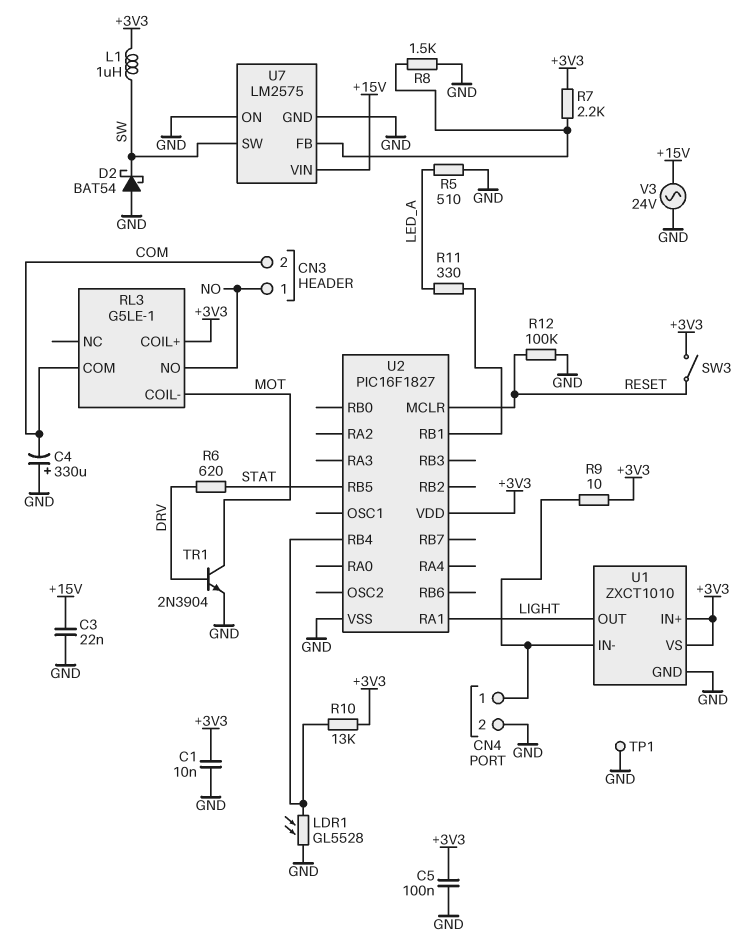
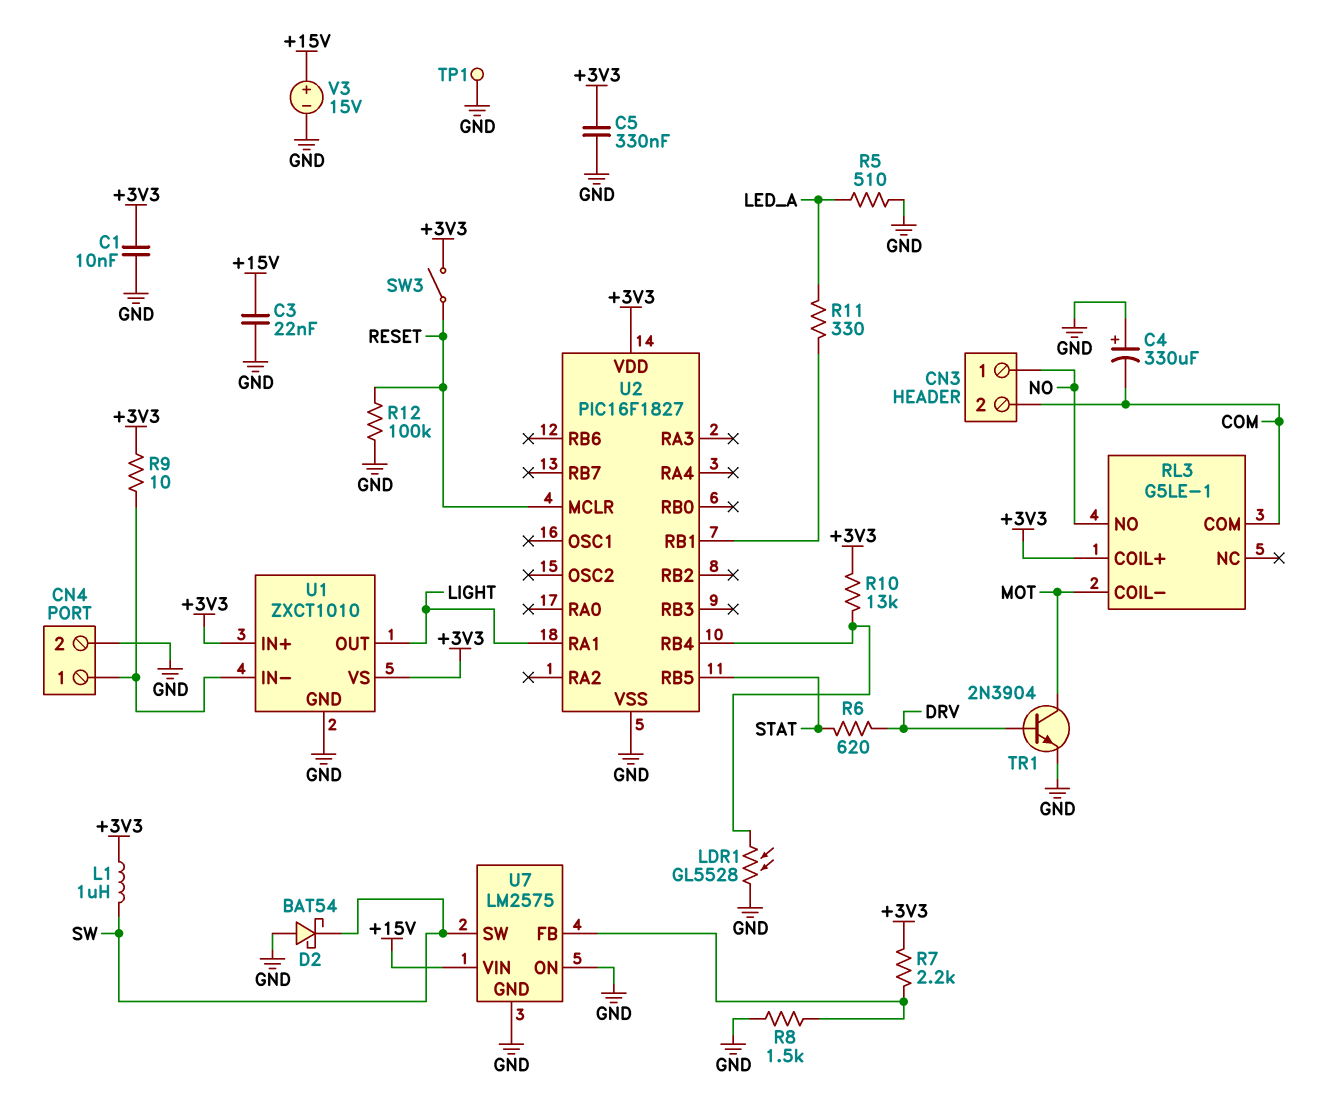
C5: 100nF (+3V3, GND) -> 330nF (+3V3, GND)
V3: AC 24V (+15V, GND) -> 15V (plus +15V, minus GND)

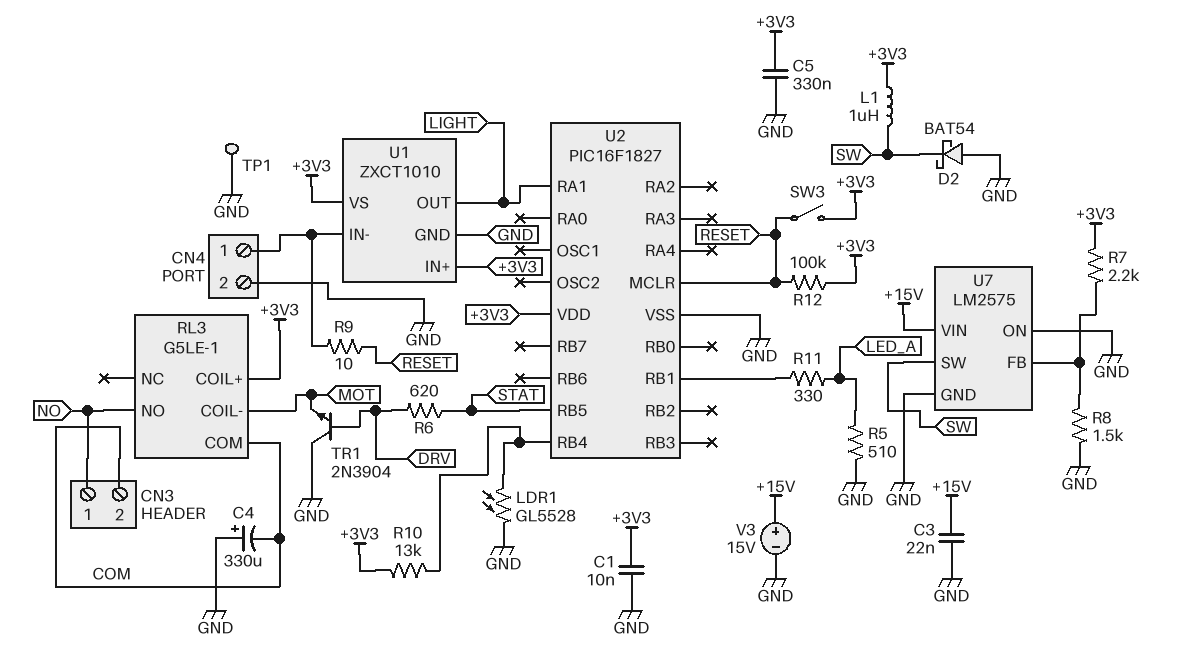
R9: 10 (+3V3, CN4/1) -> 10 (CN4/1, RESET)
R12: 100k (GND, RESET) -> 100k (+3V3, RESET)
TR1: NPN 2N3904 (B DRV, C MOT, E GND) -> NPN 2N3904 (B DRV, C GND, E MOT)

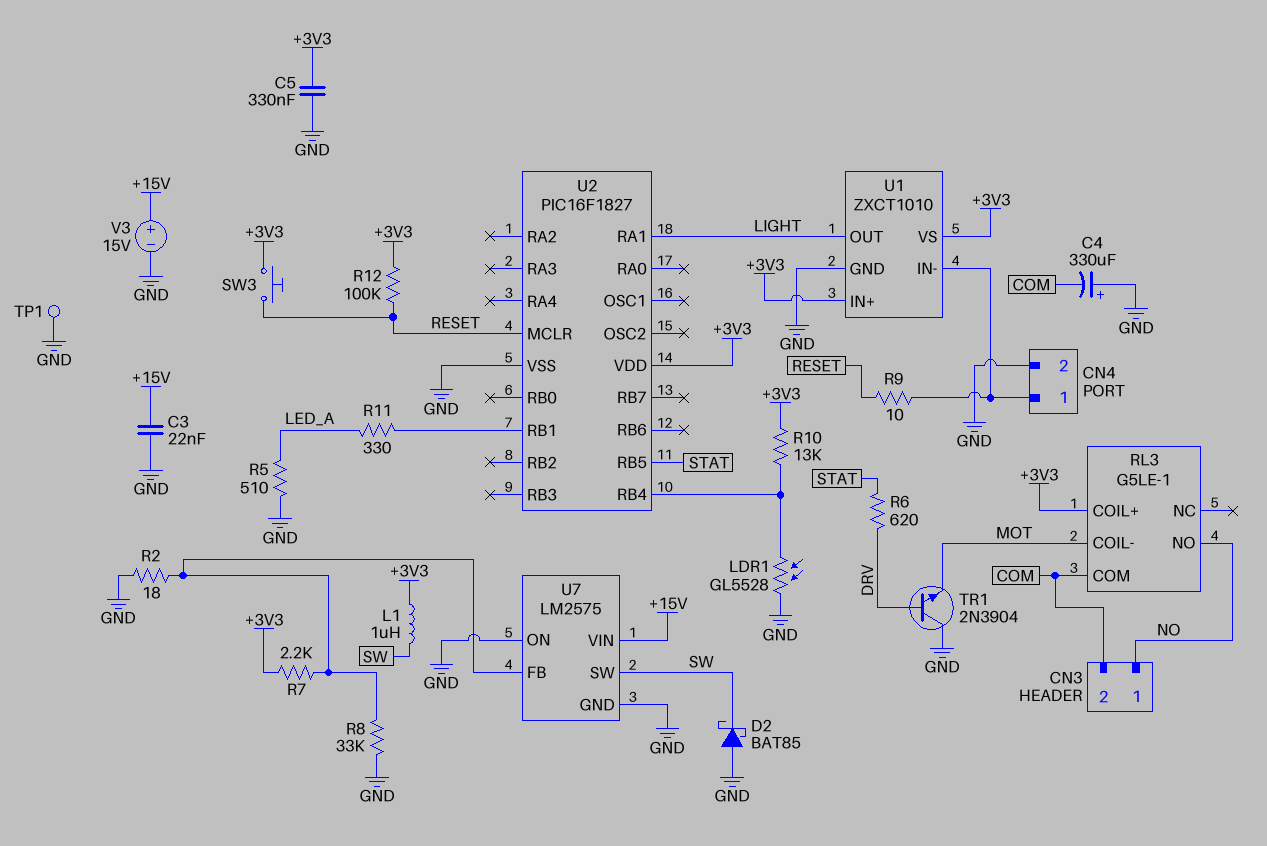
C1: 10nF (+3V3, GND) -> none
D2: schottky BAT54 (A GND, K SW) -> schottky BAT85 (A GND, K SW)
R2: none -> 18 (GND, U7/FB)
R8: 1.5k (GND, U7/FB) -> 33k (GND, U7/FB)
SW3: switch (+3V3, RESET) -> button (+3V3, RESET)

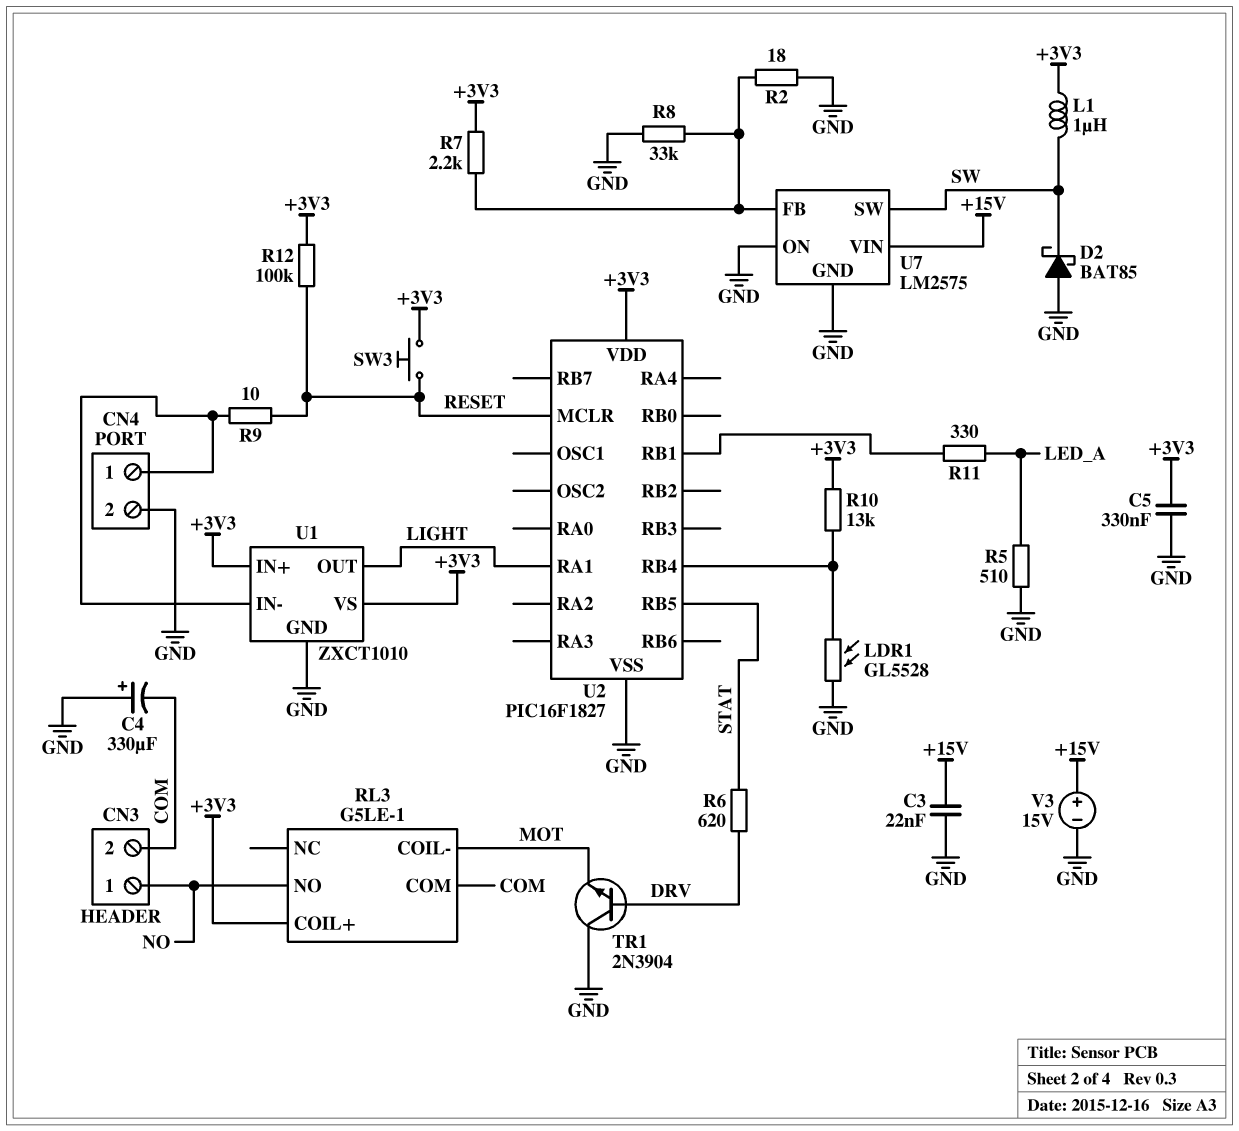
TP1: test point (GND) -> none

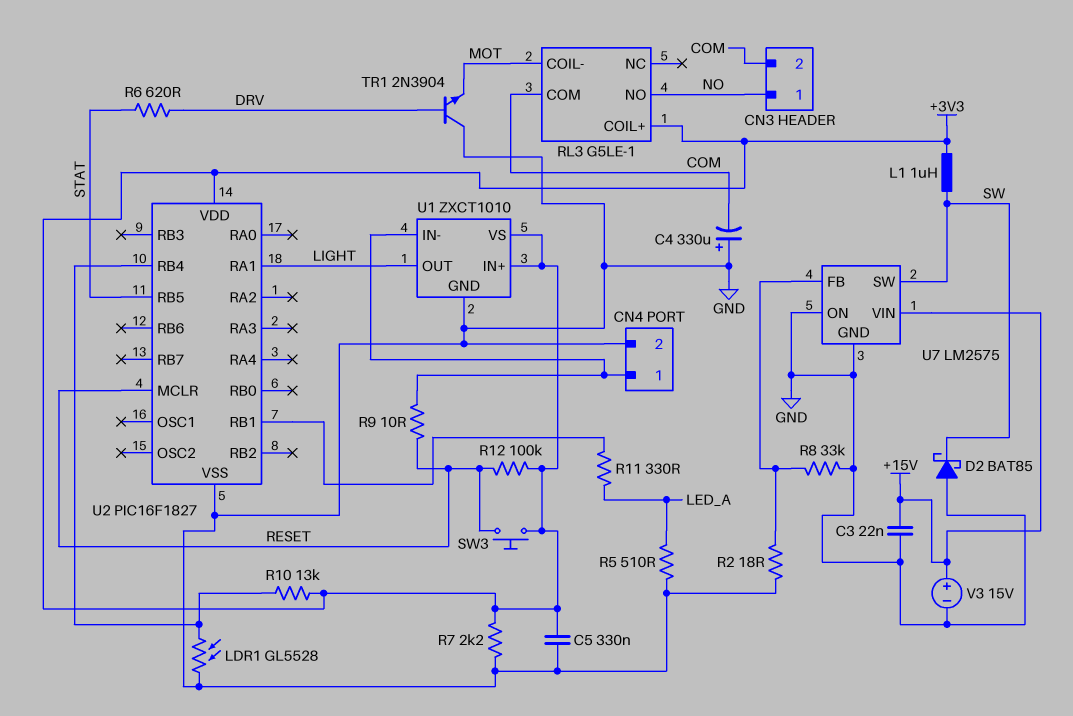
R7: 2.2k (+3V3, U7/FB) -> 2.2k (+3V3, GND)

